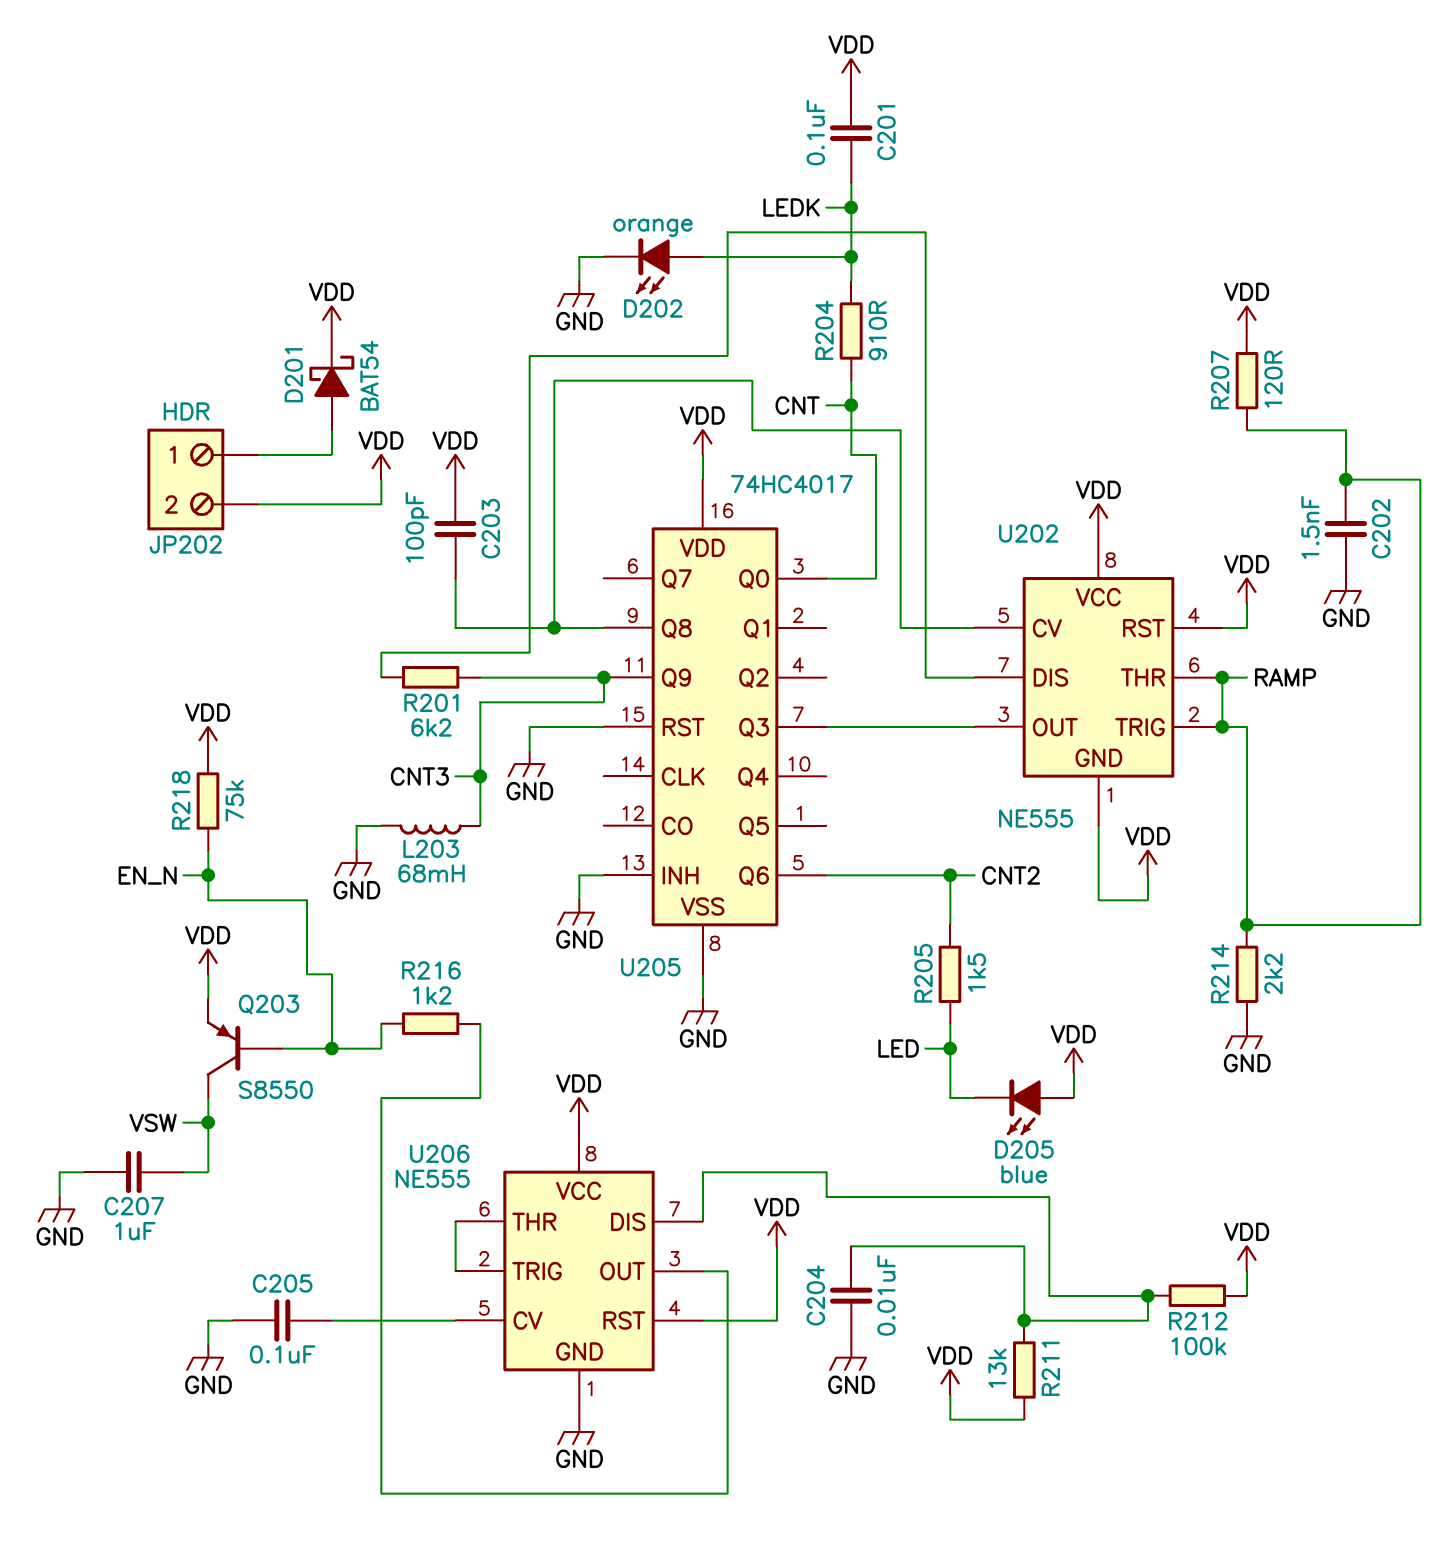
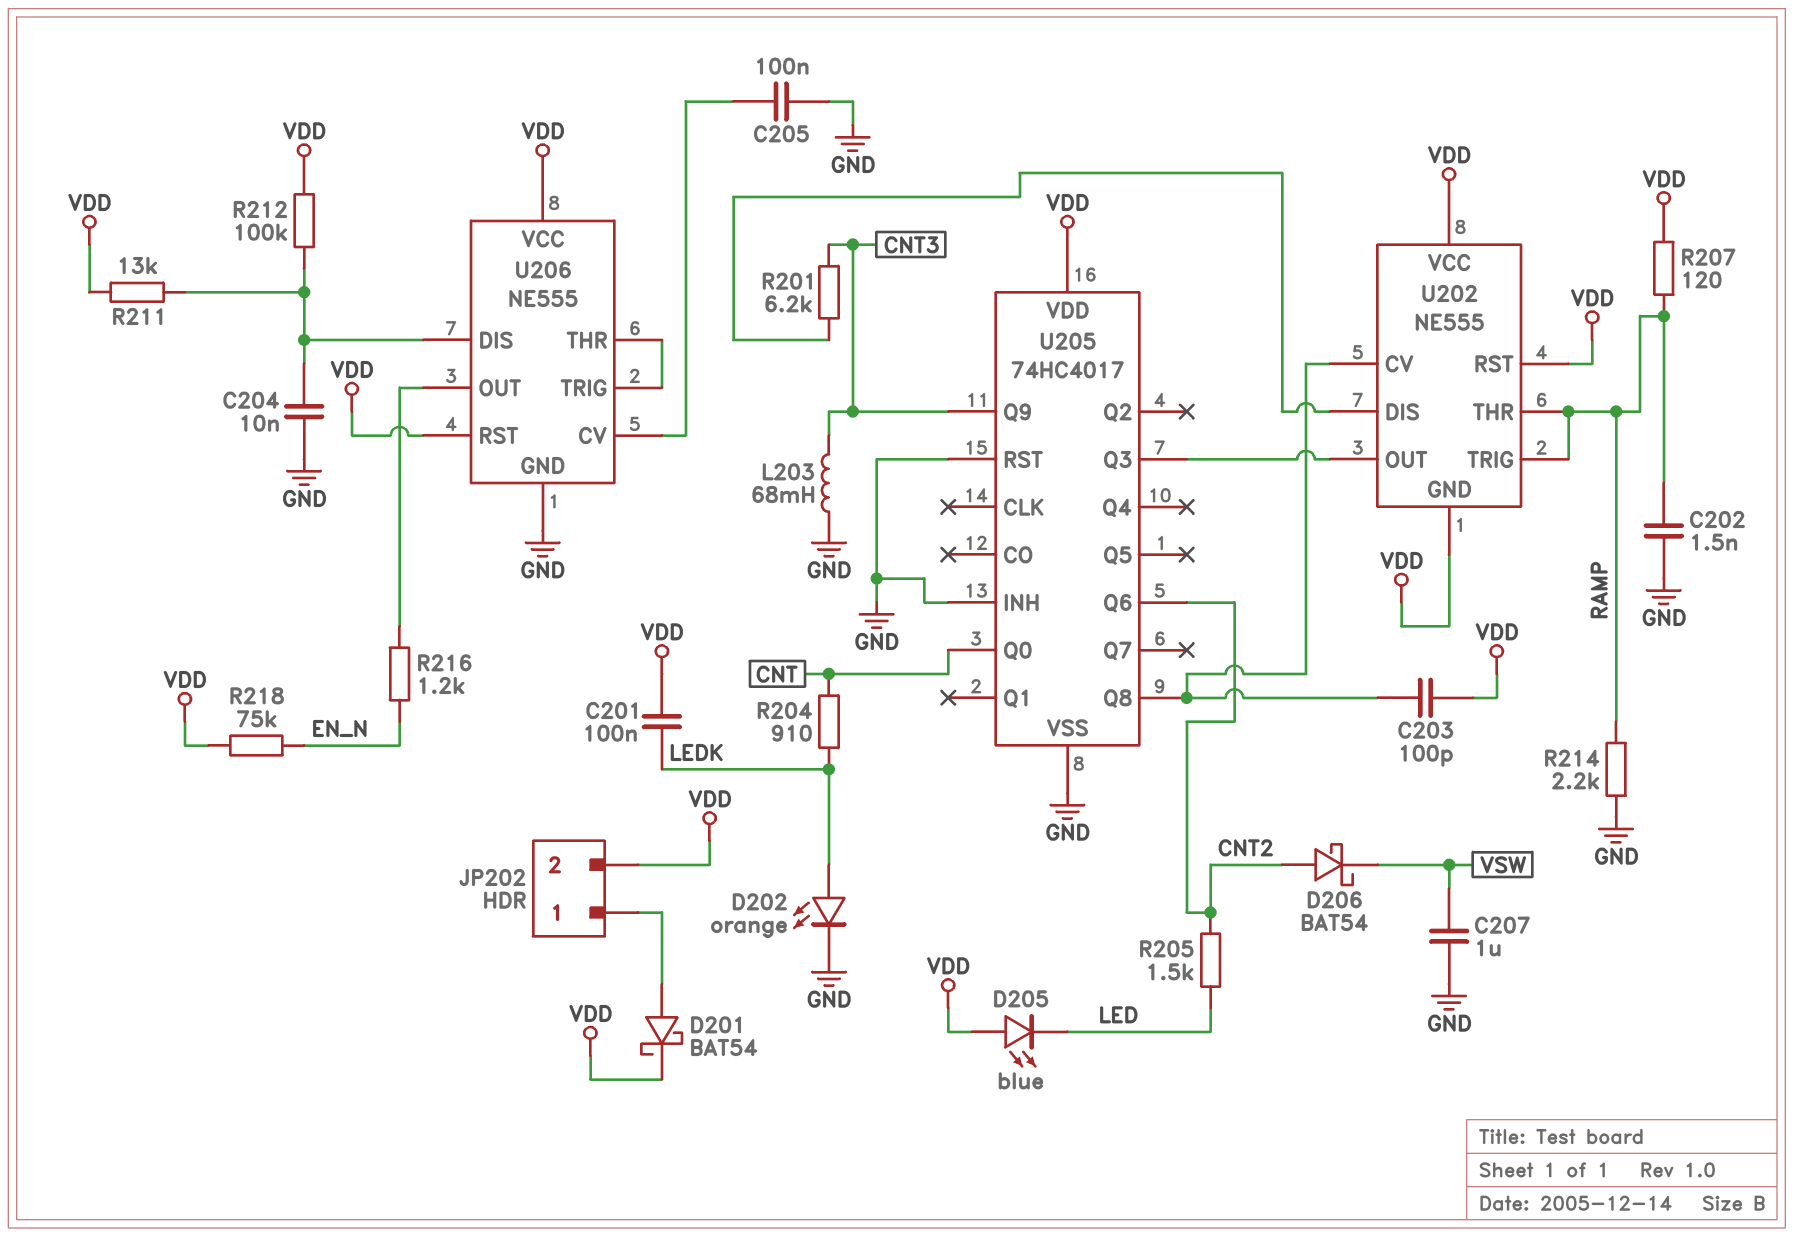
D206: none -> schottky BAT54 (A CNT2, K VSW)
Q203: PNP S8550 (B EN_N, C VSW, E VDD) -> none

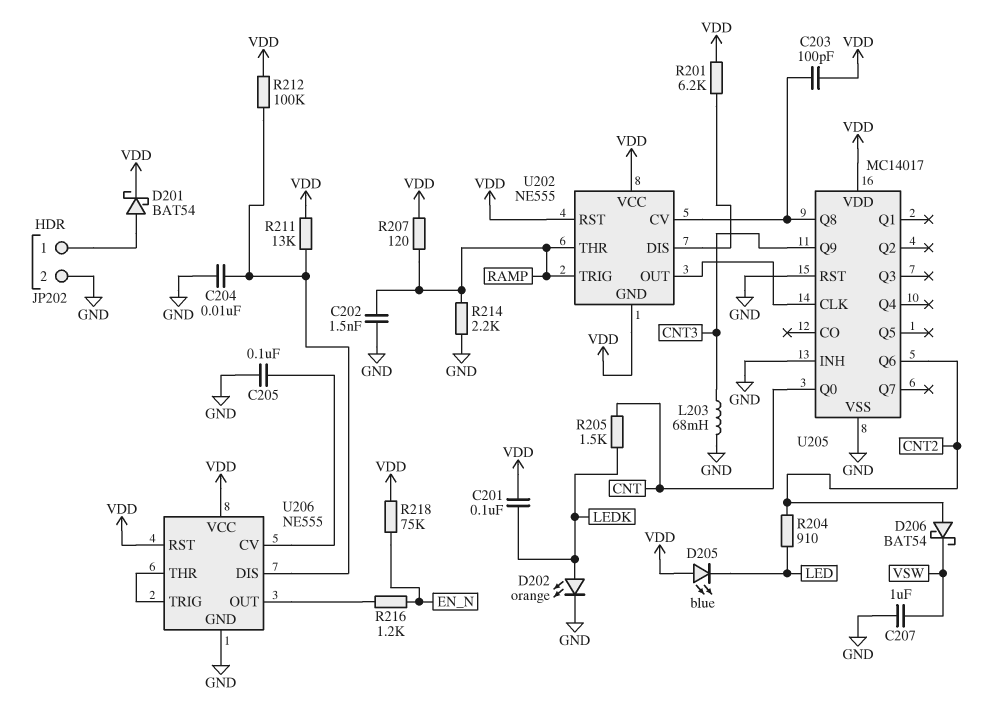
JP202 pin 2: VDD -> GND
R201: 6.2k (CNT3, U202/DIS) -> 6.2k (U202/DIS, VDD)
R204: 910 (CNT, LEDK) -> 910 (CNT2, LED)
R205: 1.5k (CNT2, LED) -> 1.5k (CNT, LEDK)
U205: 74HC4017 -> MC14017
U205 pin CLK: none -> U202/OUT
U205 pin Q3: U202/OUT -> none

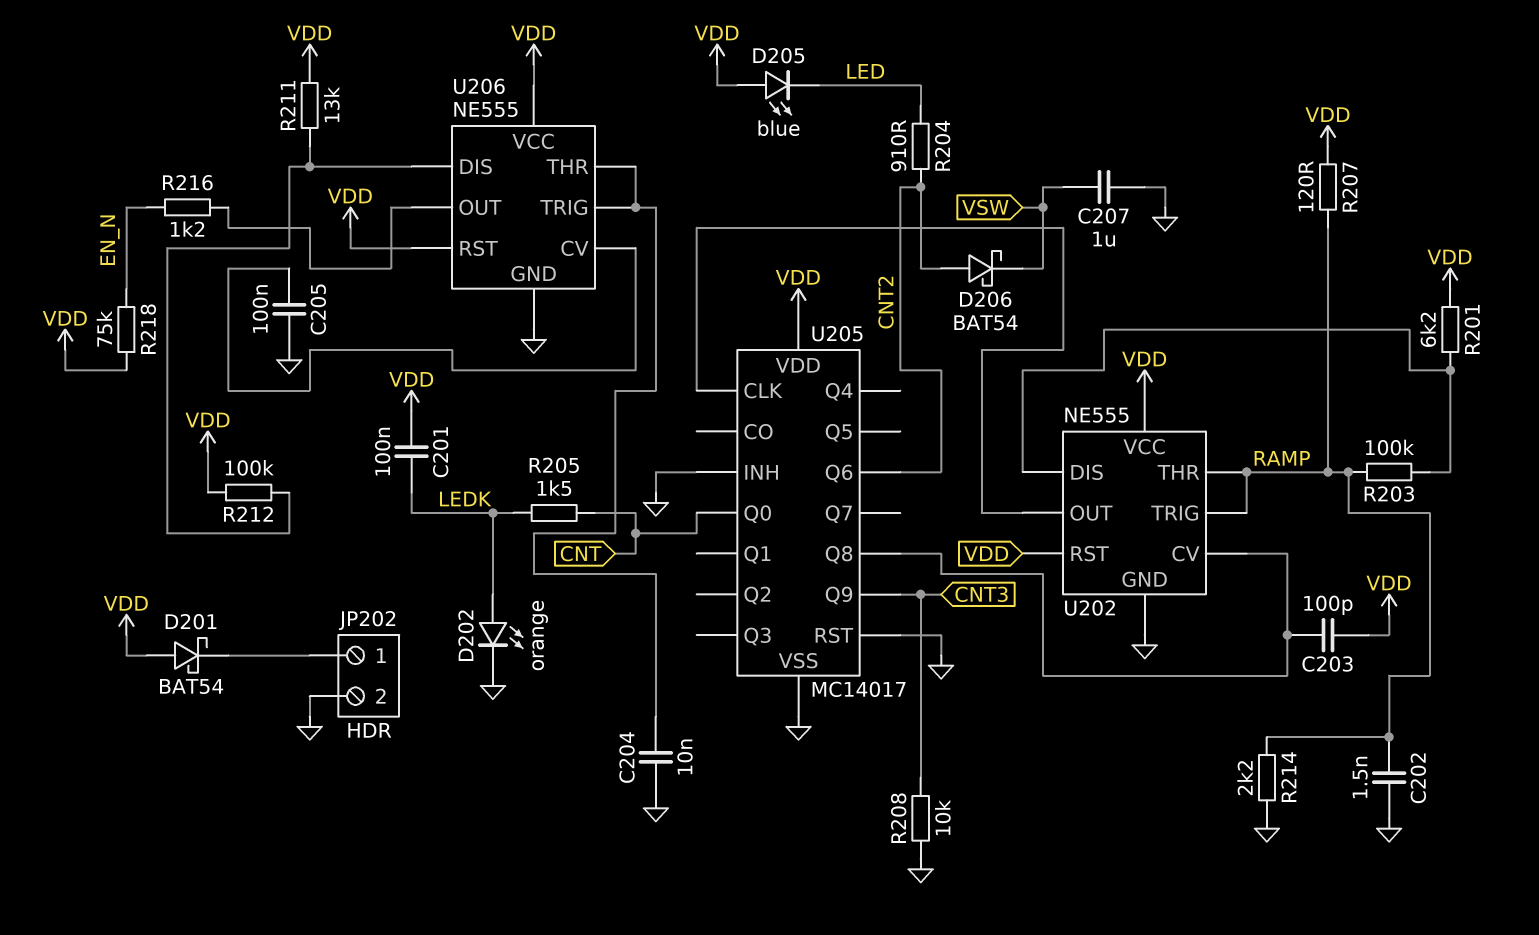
C204: 10nF (GND, U206/DIS) -> 10nF (GND, U206/THR)
D201: schottky BAT54 (A JP202/1, K VDD) -> schottky BAT54 (A VDD, K JP202/1)
L203: 68mH (CNT3, GND) -> none
R203: none -> 100k (RAMP, U202/DIS)
R208: none -> 10k (CNT3, GND)
U202 pin GND: VDD -> GND

